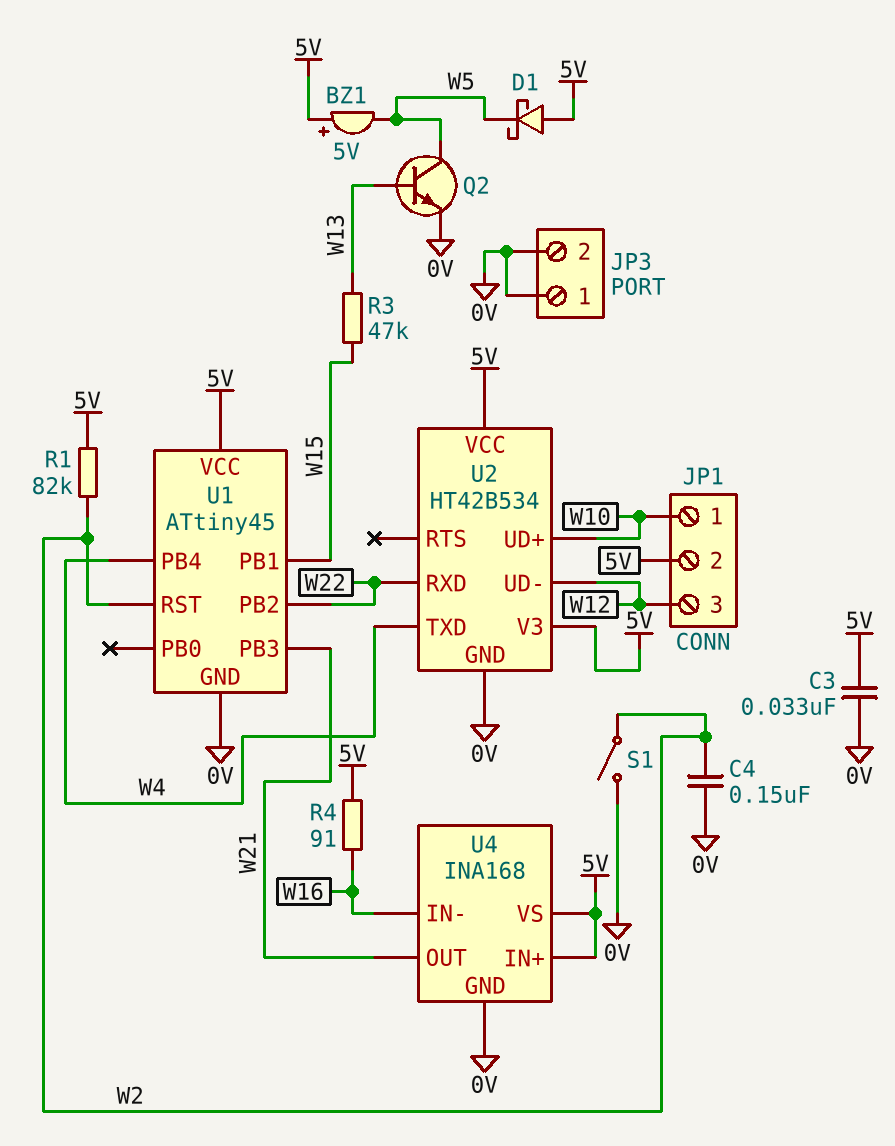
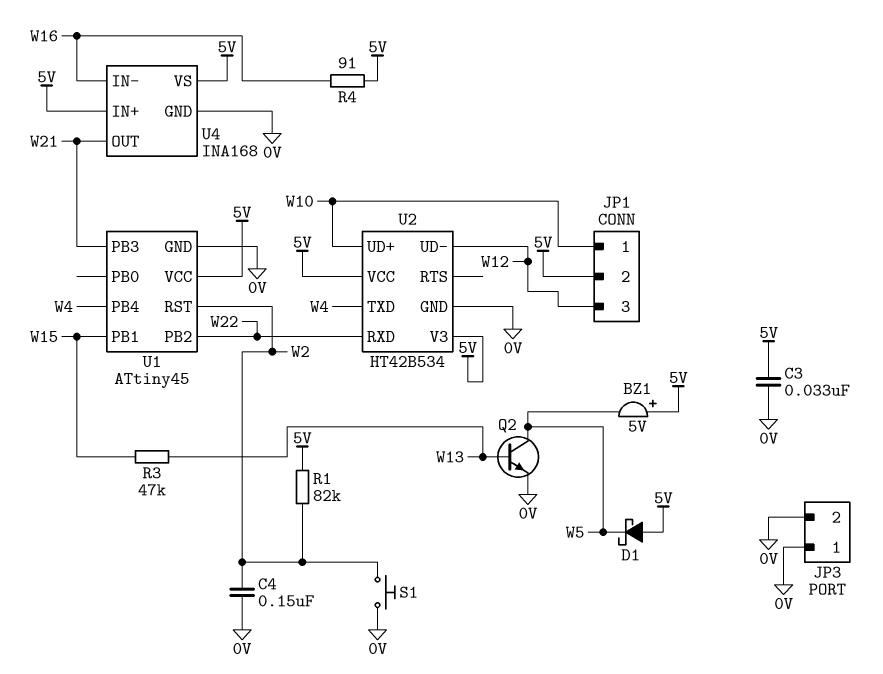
S1: switch (0V, W2) -> button (0V, W2)

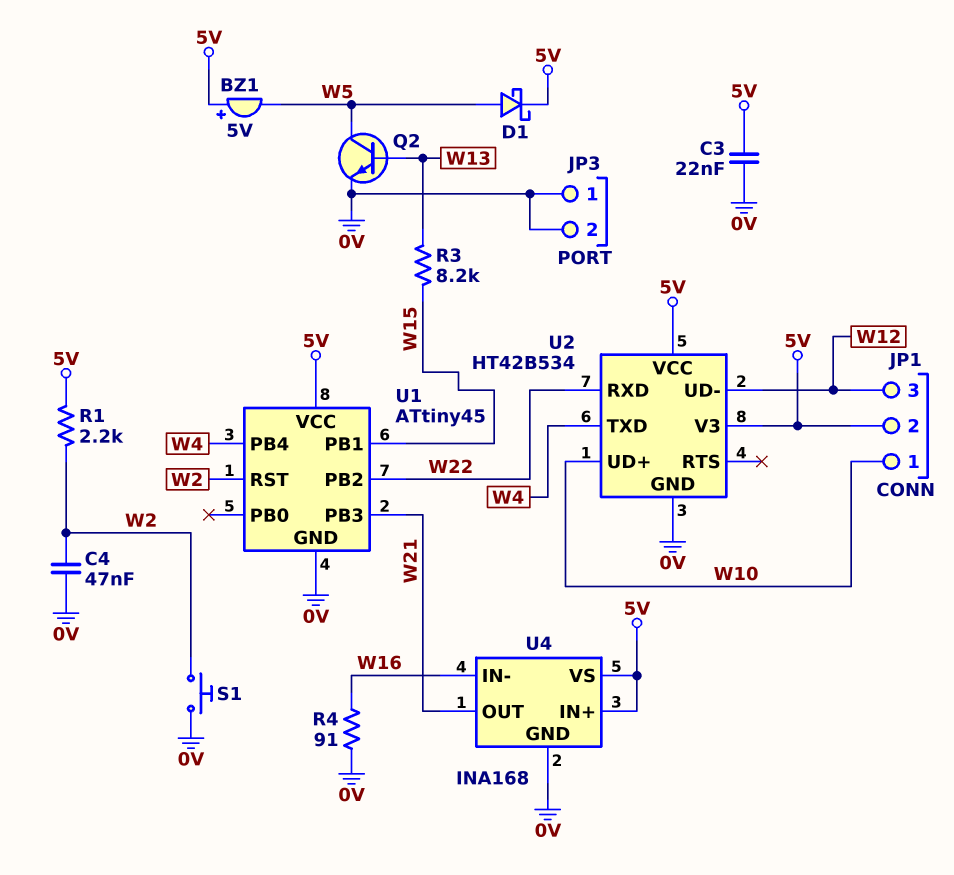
C3: 33nF (0V, 5V) -> 22nF (0V, 5V)
C4: 150nF (0V, W2) -> 47nF (0V, W2)
D1: schottky (A 5V, K W5) -> schottky (A W5, K 5V)
R1: 82k (5V, W2) -> 2.2k (5V, W2)
R3: 47k (W13, W15) -> 8.2k (W13, W15)
R4: 91 (5V, W16) -> 91 (0V, W16)

